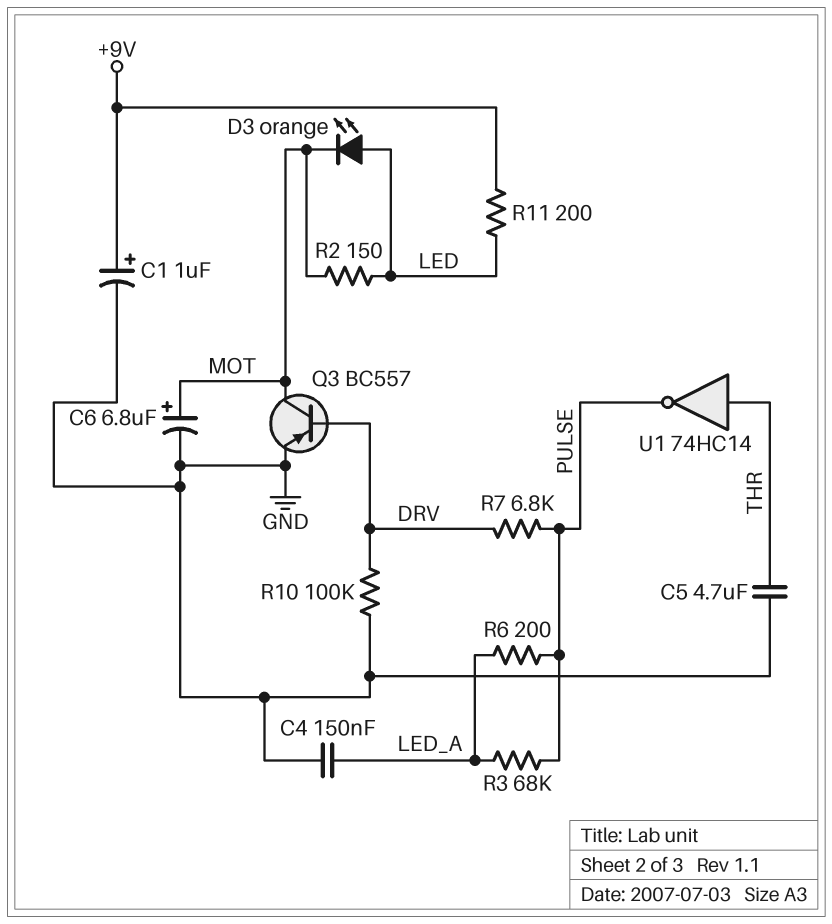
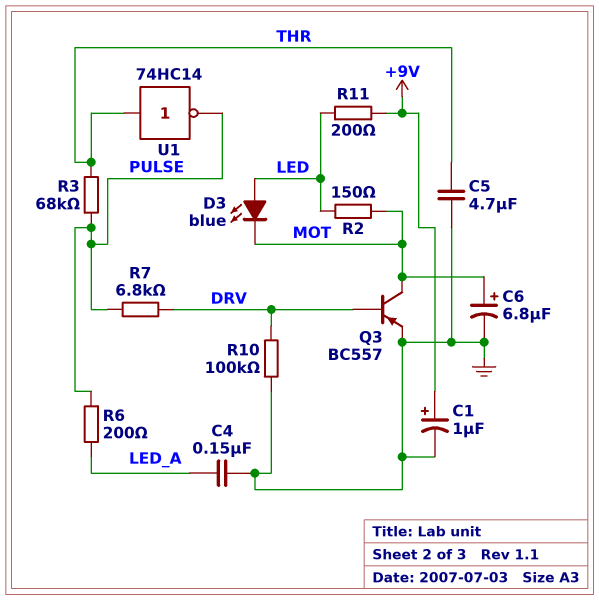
D3: LED orange (A LED, K MOT) -> LED blue (A LED, K MOT)
R3: 68k (LED_A, PULSE) -> 68k (PULSE, THR)

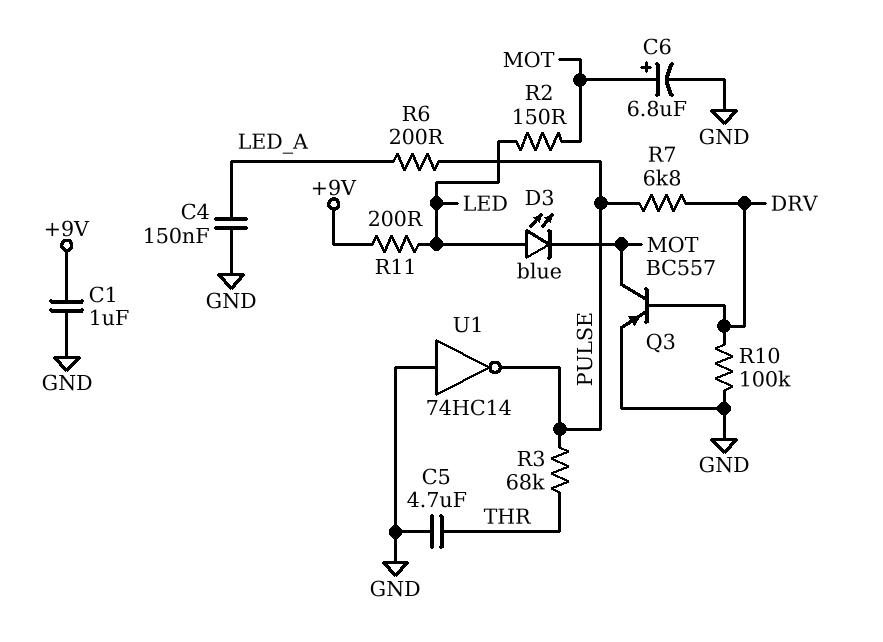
C1: 1uF (plus +9V, minus GND) -> 1uF (+9V, GND)
U1: NOT 74HC14 (in THR, out PULSE) -> NOT 74HC14 (in GND, out PULSE)

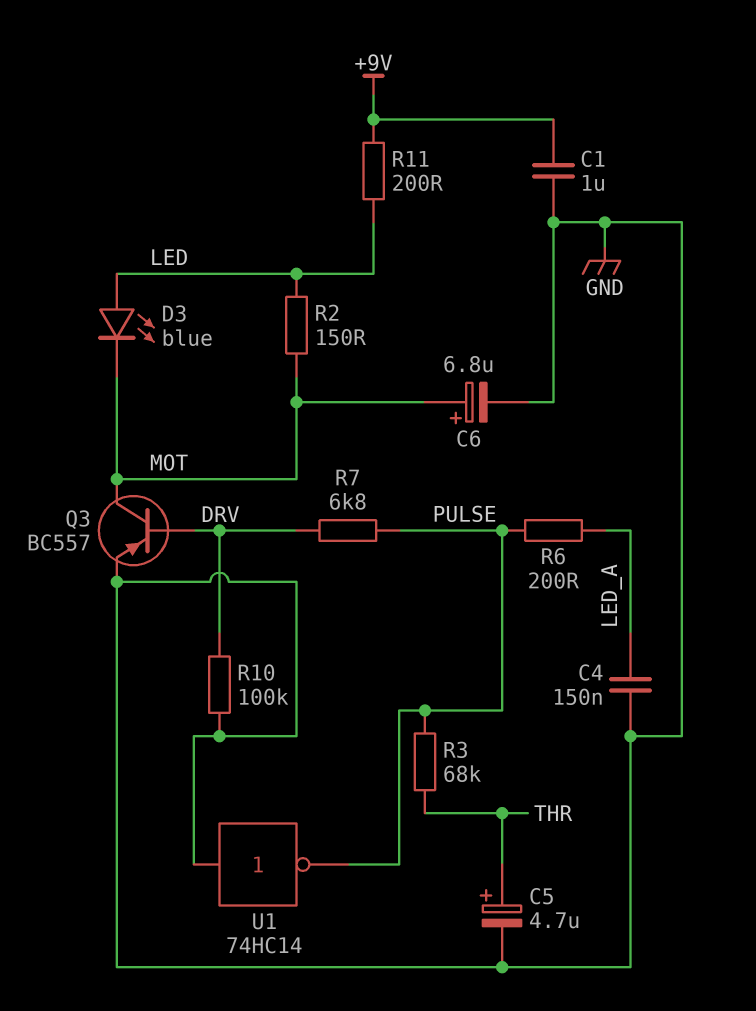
C5: 4.7uF (GND, THR) -> 4.7uF (plus THR, minus GND)

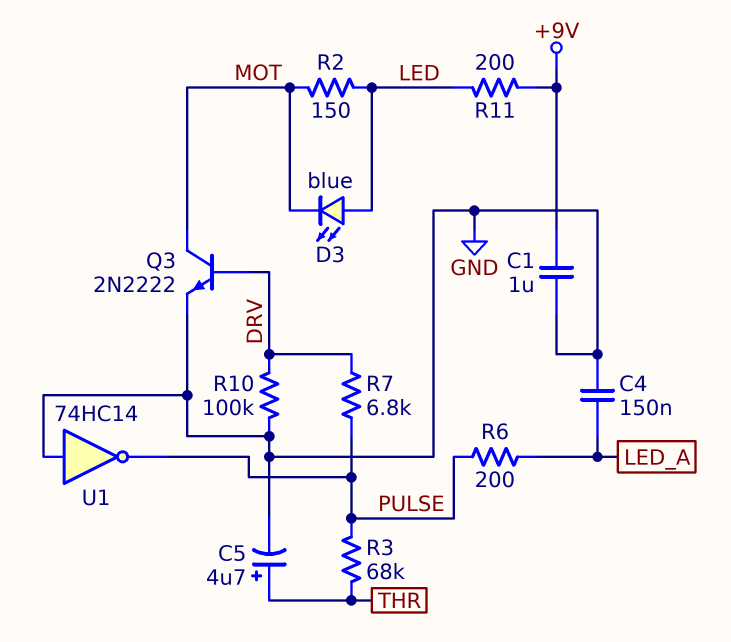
C6: 6.8uF (plus MOT, minus GND) -> none
Q3: PNP BC557 (B DRV, C MOT, E GND) -> NPN 2N2222 (B DRV, C MOT, E GND)

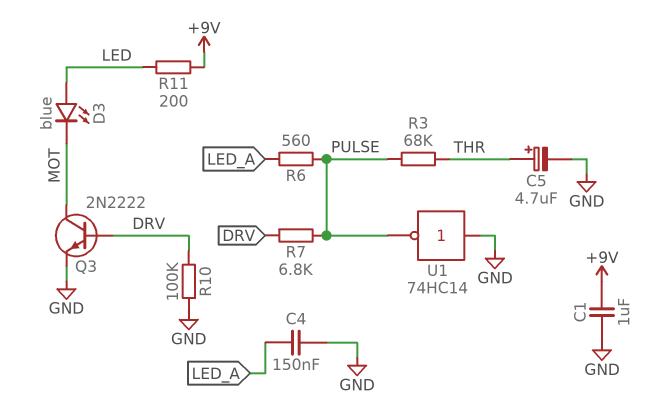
R2: 150 (LED, MOT) -> none
R6: 200 (LED_A, PULSE) -> 560 (LED_A, PULSE)

